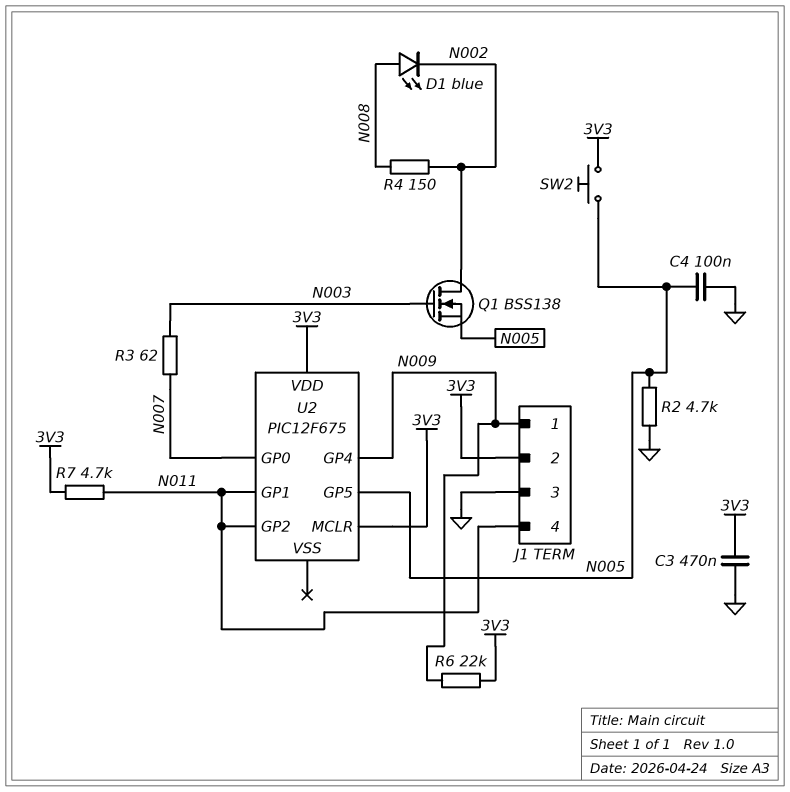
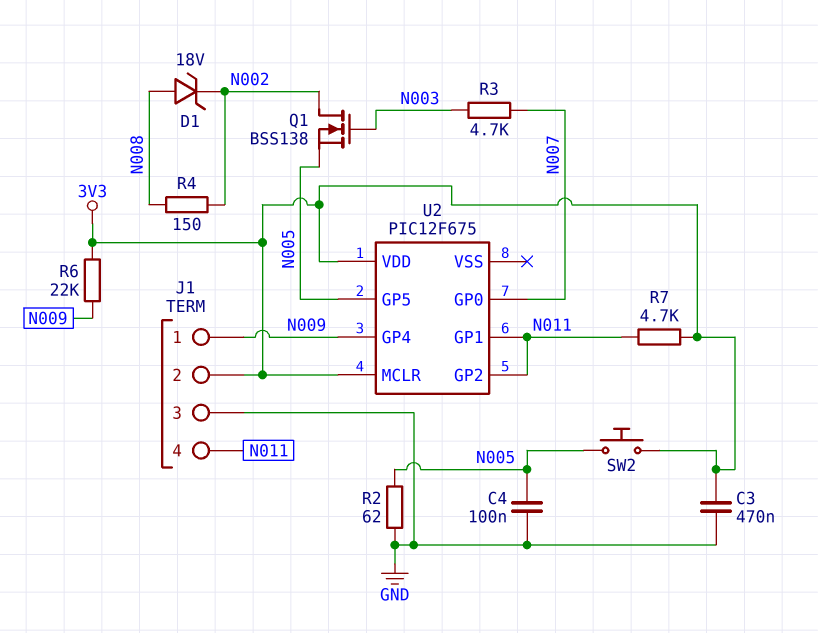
D1: LED blue (A N008, K N002) -> zener 18V (A N008, K N002)
R2: 4.7k (GND, N005) -> 62 (GND, N005)
R3: 62 (N003, N007) -> 4.7k (N003, N007)

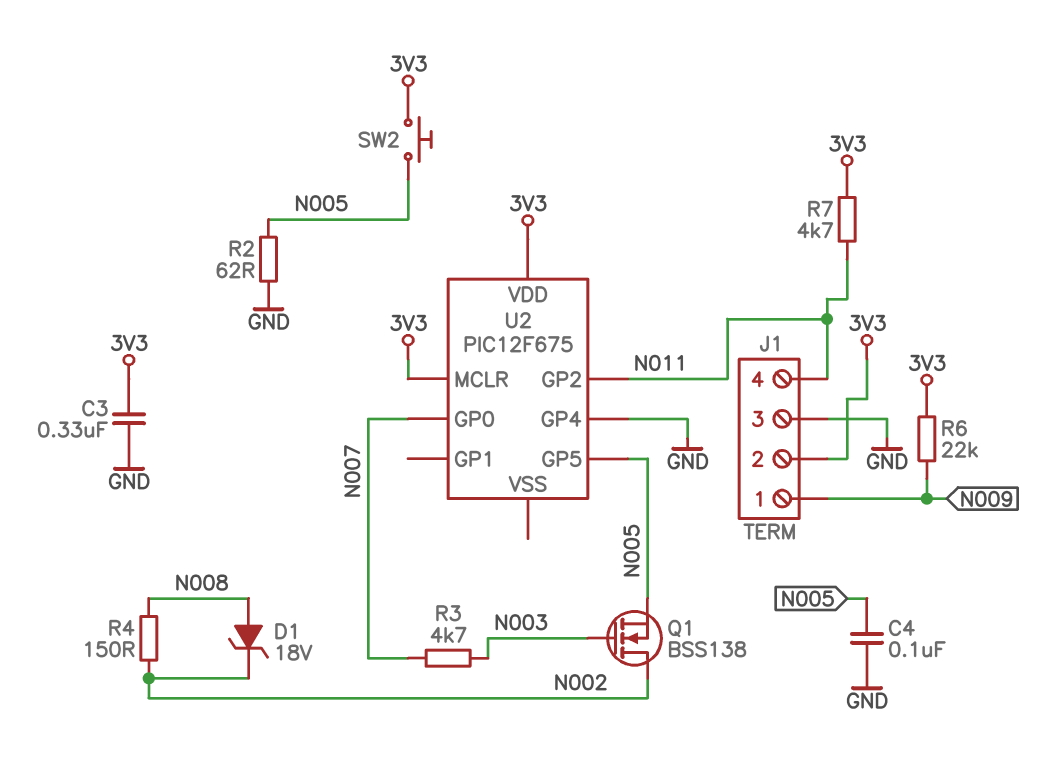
C3: 470nF (3V3, GND) -> 330nF (3V3, GND)
U2 pin GP1: N011 -> none
U2 pin GP4: N009 -> GND

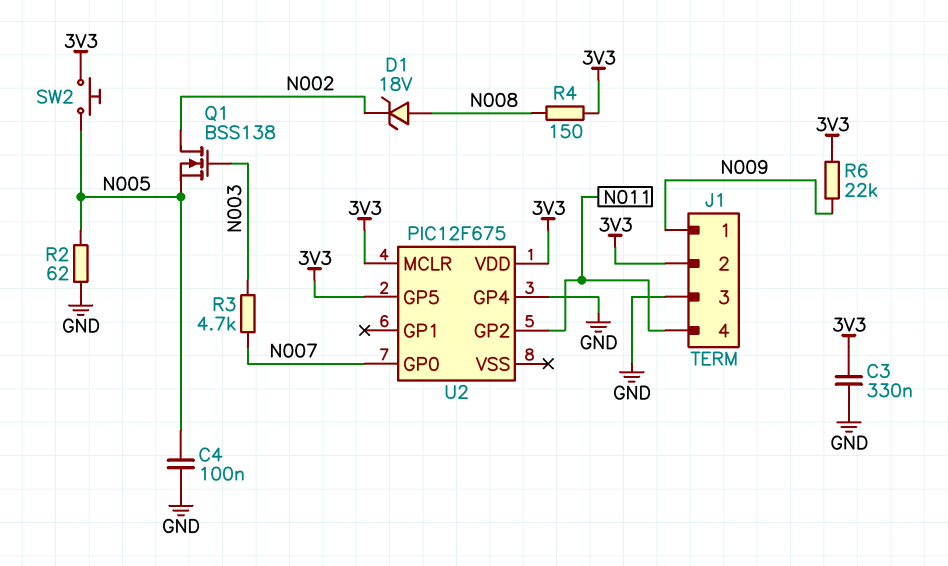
R4: 150 (N002, N008) -> 150 (3V3, N008)
R7: 4.7k (3V3, N011) -> none
U2 pin GP5: N005 -> 3V3

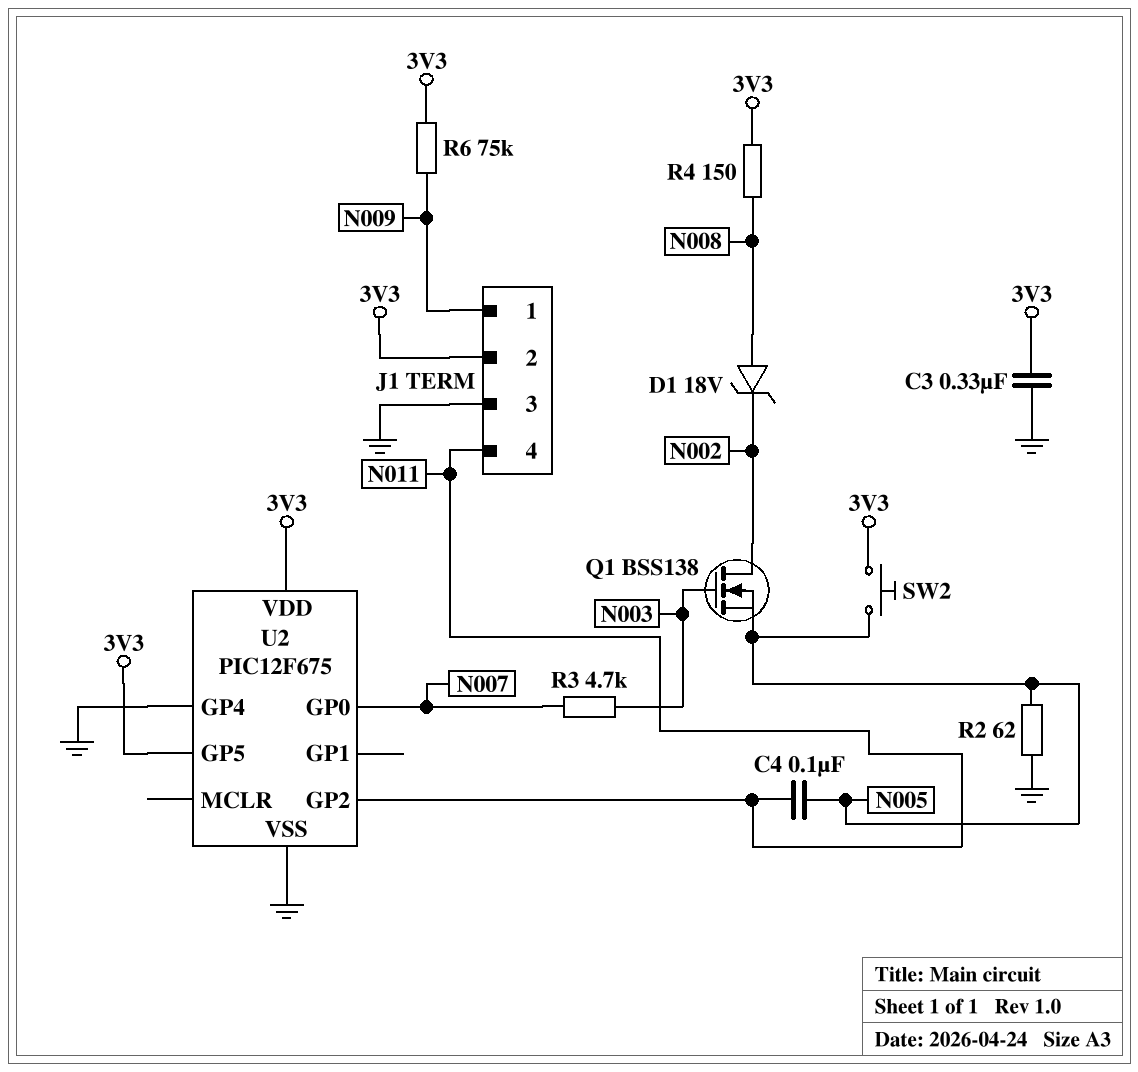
C4: 100nF (GND, N005) -> 100nF (N005, N011)
R6: 22k (3V3, N009) -> 75k (3V3, N009)
U2 pin MCLR: 3V3 -> none
U2 pin VSS: none -> GND

